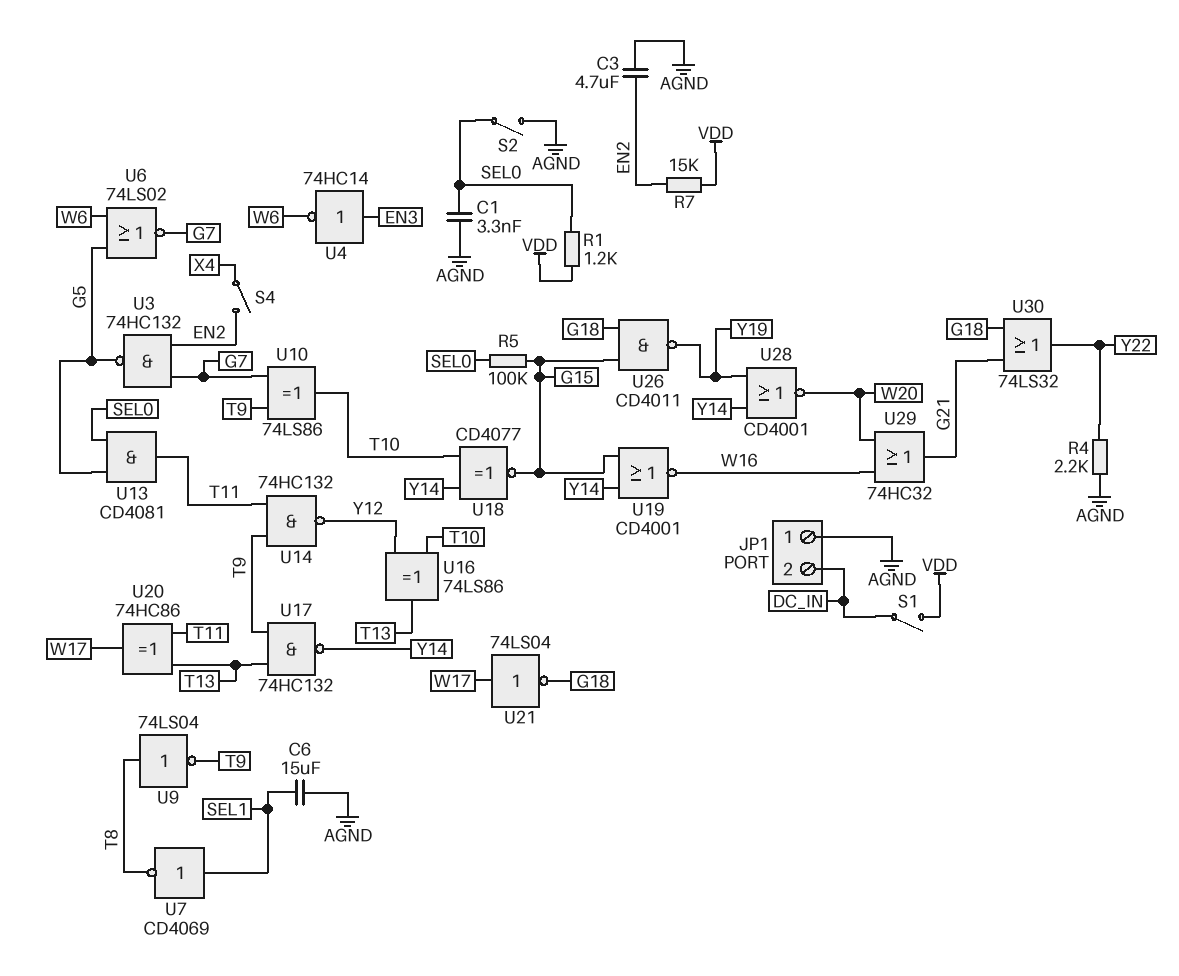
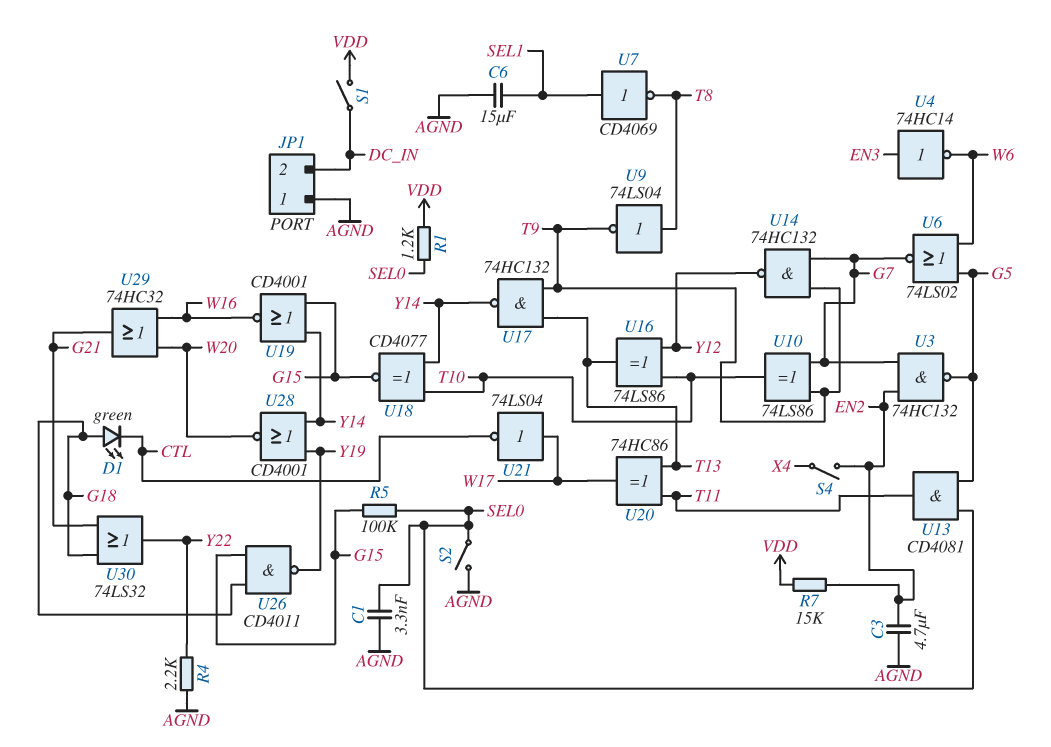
D1: none -> LED green (A G18, K CTL)
U14: NAND 74HC132 (in T9, in T11, out Y12) -> NAND 74HC132 (in G7, in T9, out Y12)
U21: NOT 74LS04 (in W17, out G18) -> NOT 74LS04 (in W17, out CTL)

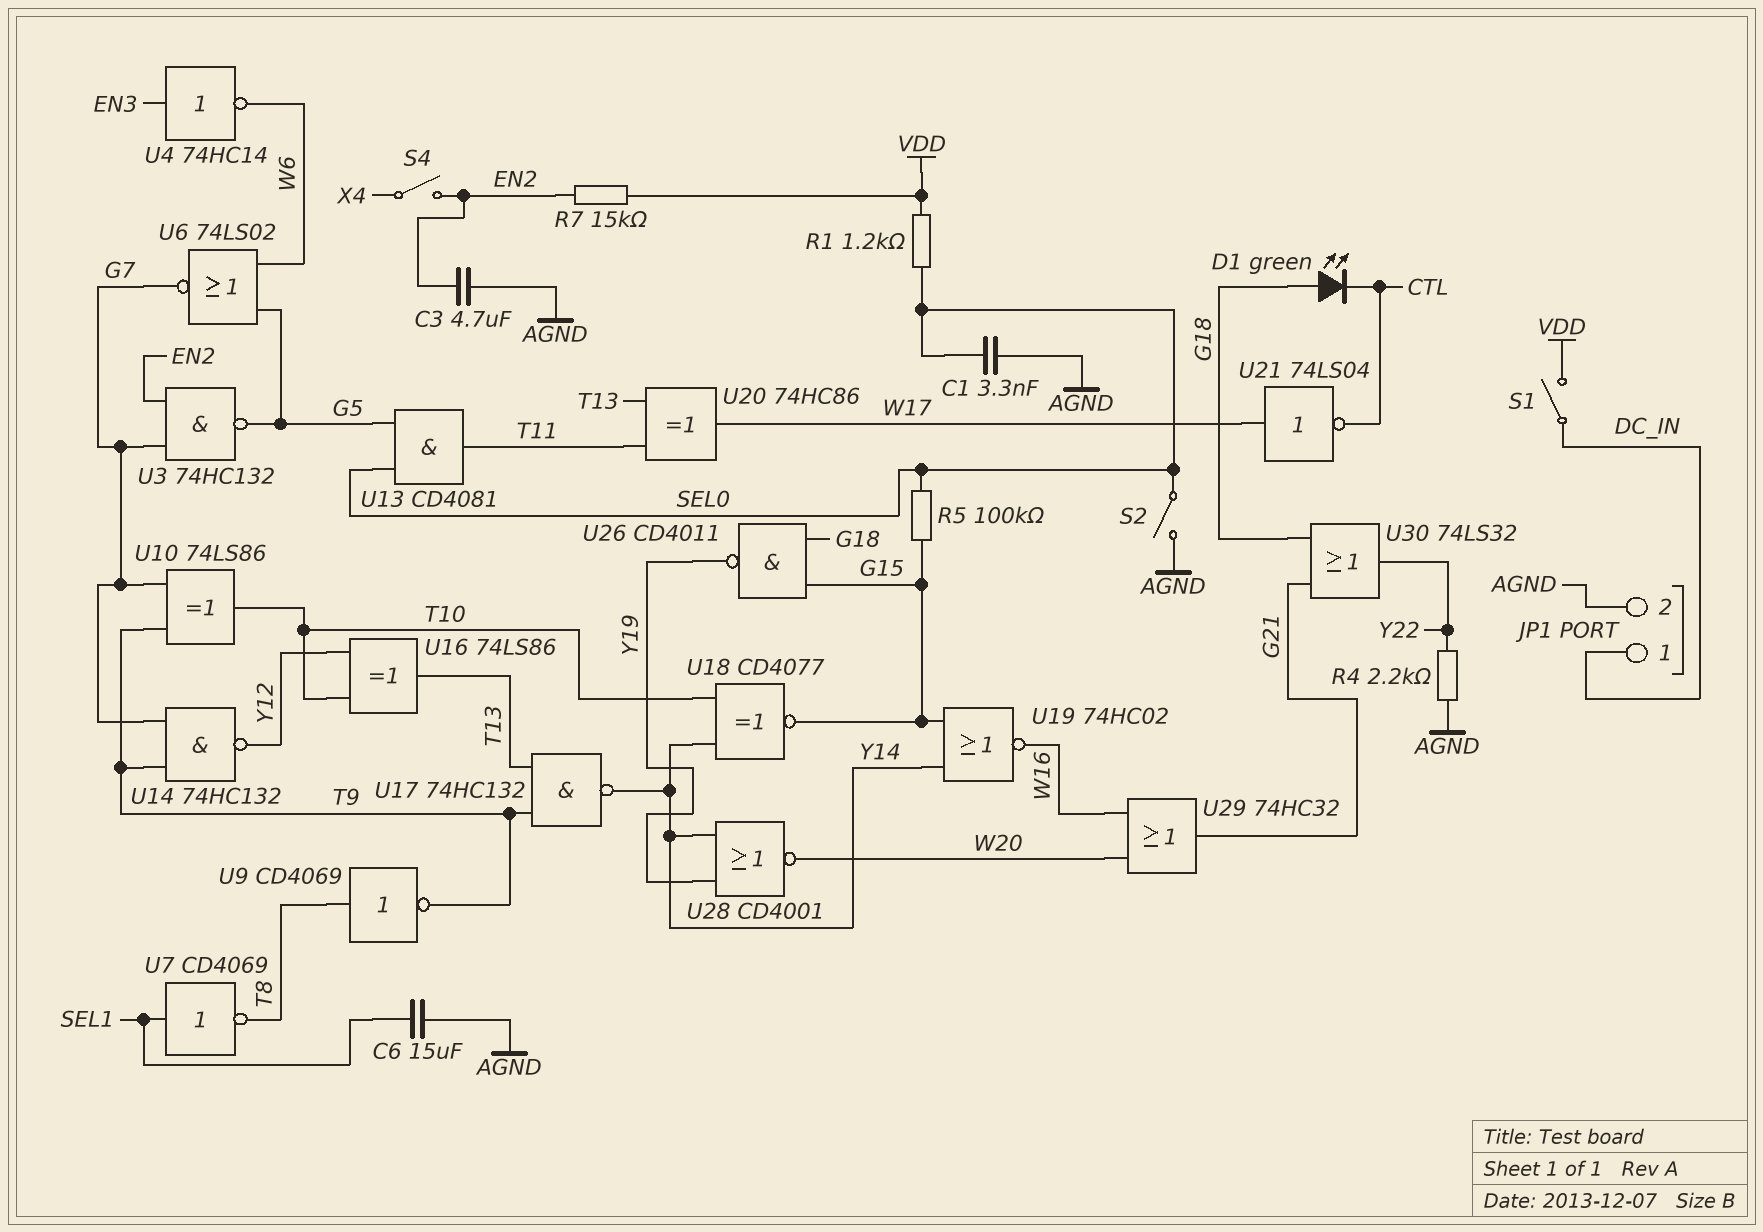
JP1 pin 1: AGND -> DC_IN
JP1 pin 2: DC_IN -> AGND
U9: NOT 74LS04 (in T8, out T9) -> NOT CD4069 (in T8, out T9)
U19: NOR CD4001 (in G15, in Y14, out W16) -> NOR 74HC02 (in G15, in Y14, out W16)

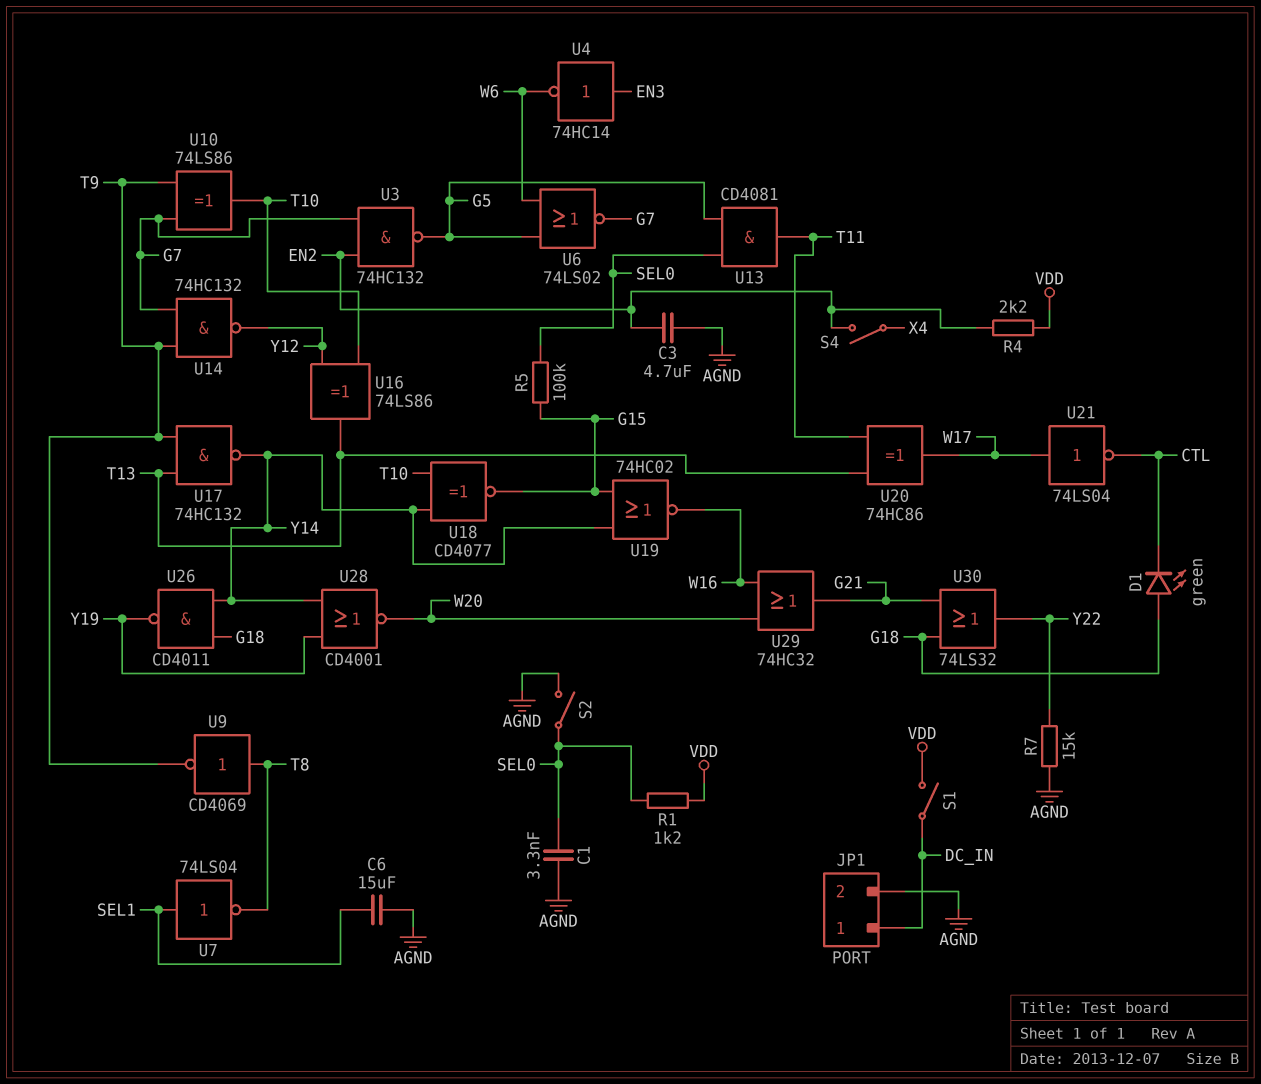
R4: 2.2k (AGND, Y22) -> 2.2k (EN2, VDD)
R7: 15k (EN2, VDD) -> 15k (AGND, Y22)
U7: NOT CD4069 (in SEL1, out T8) -> NOT 74LS04 (in SEL1, out T8)
U26: NAND CD4011 (in G15, in G18, out Y19) -> NAND CD4011 (in G18, in Y14, out Y19)

